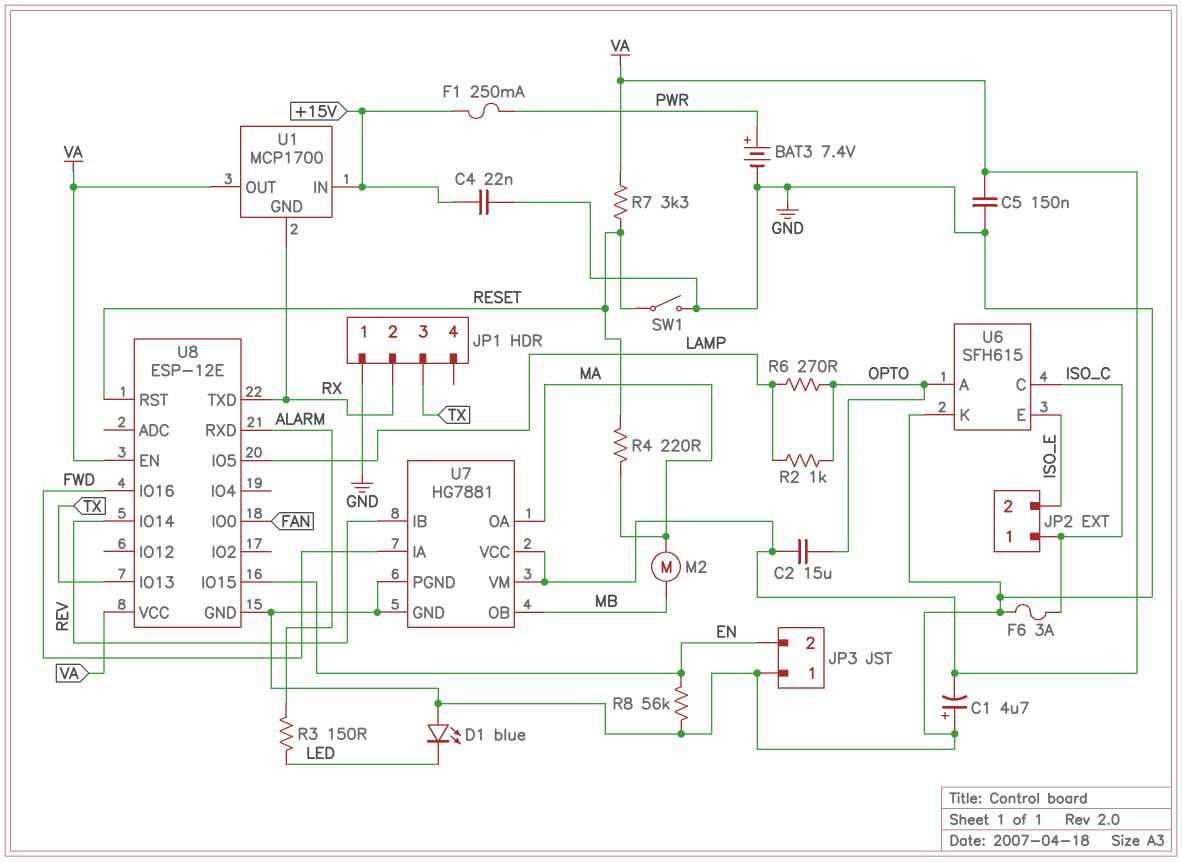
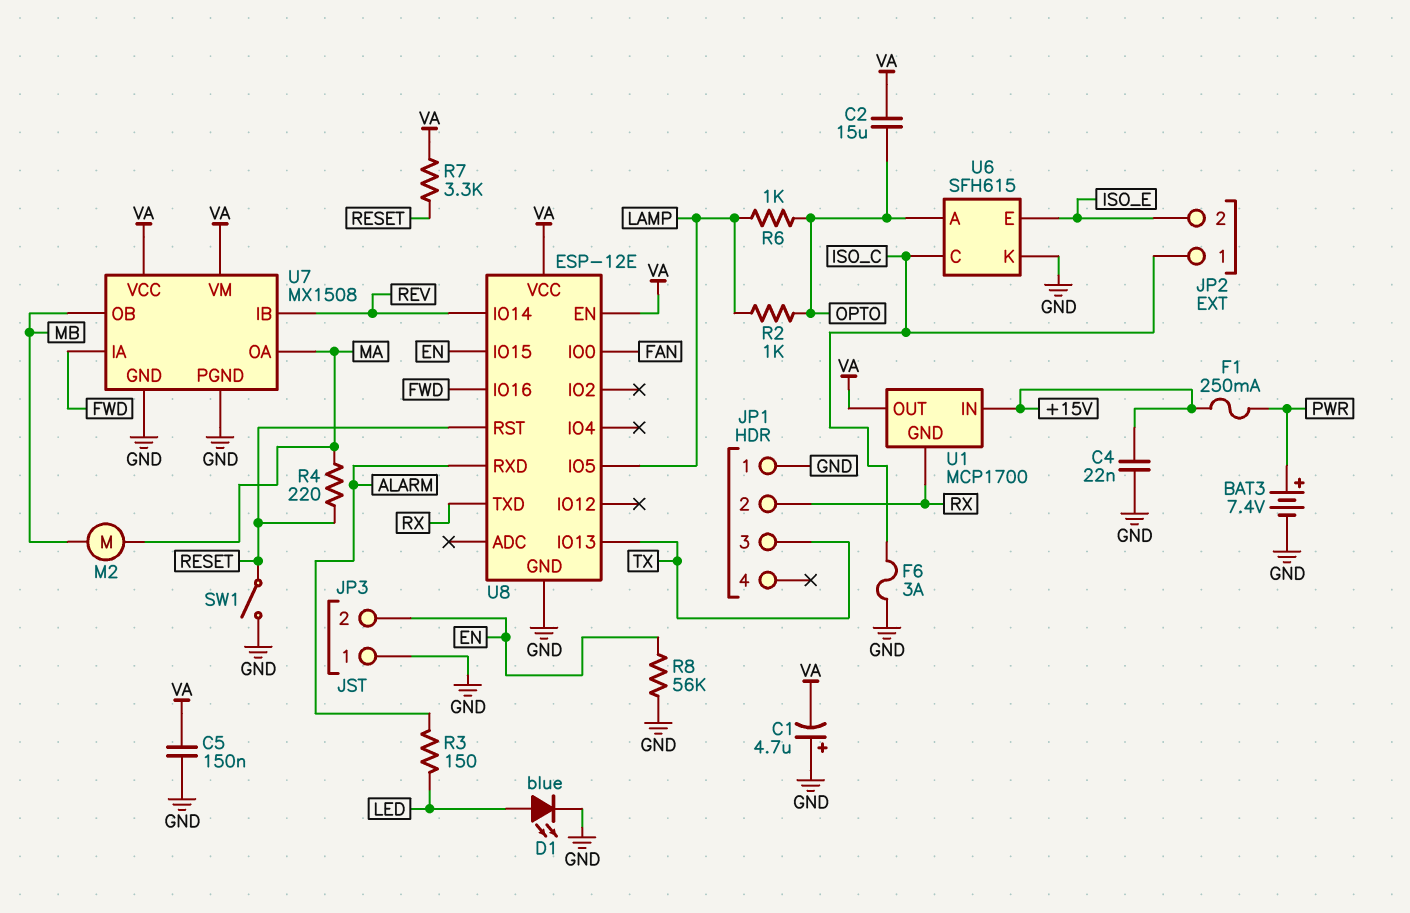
D1: LED blue (A GND, K LED) -> LED blue (A LED, K GND)
R6: 270 (LAMP, OPTO) -> 1k (LAMP, OPTO)
U7: HG7881 -> MX1508

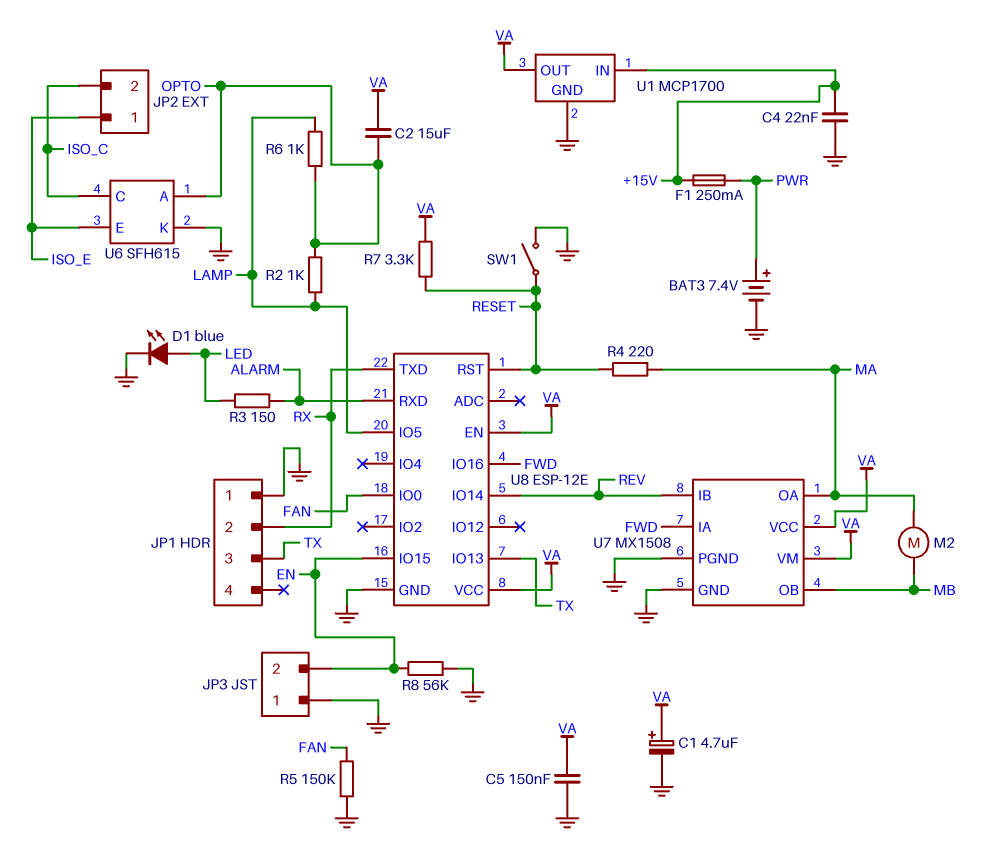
C1: 4.7uF (plus GND, minus VA) -> 4.7uF (plus VA, minus GND)
F6: 3A (GND, ISO_C) -> none
JP2 pin 1: ISO_C -> ISO_E
JP2 pin 2: ISO_E -> ISO_C
R5: none -> 150k (FAN, GND)
U1 pin GND: RX -> GND

